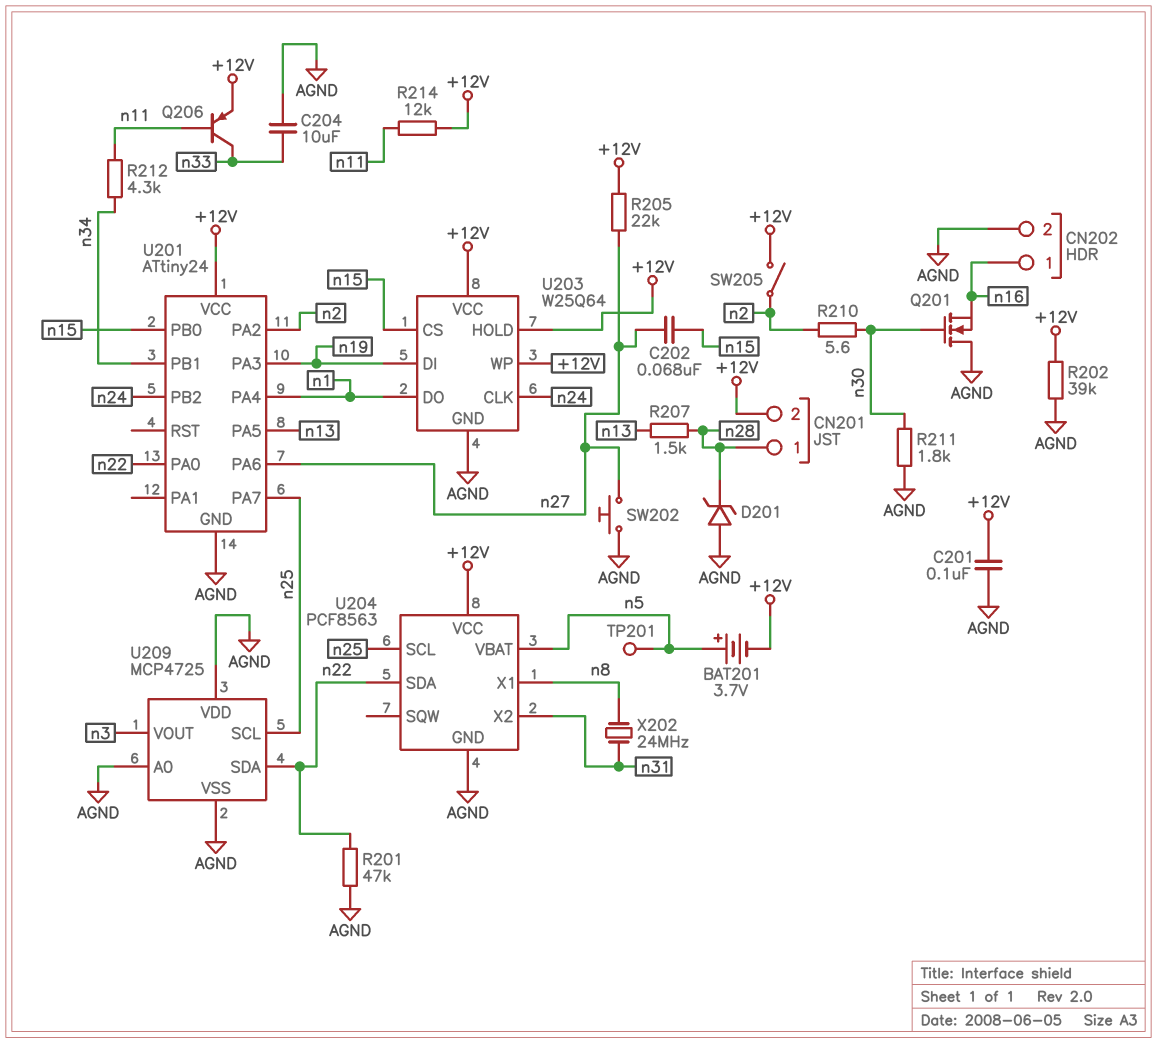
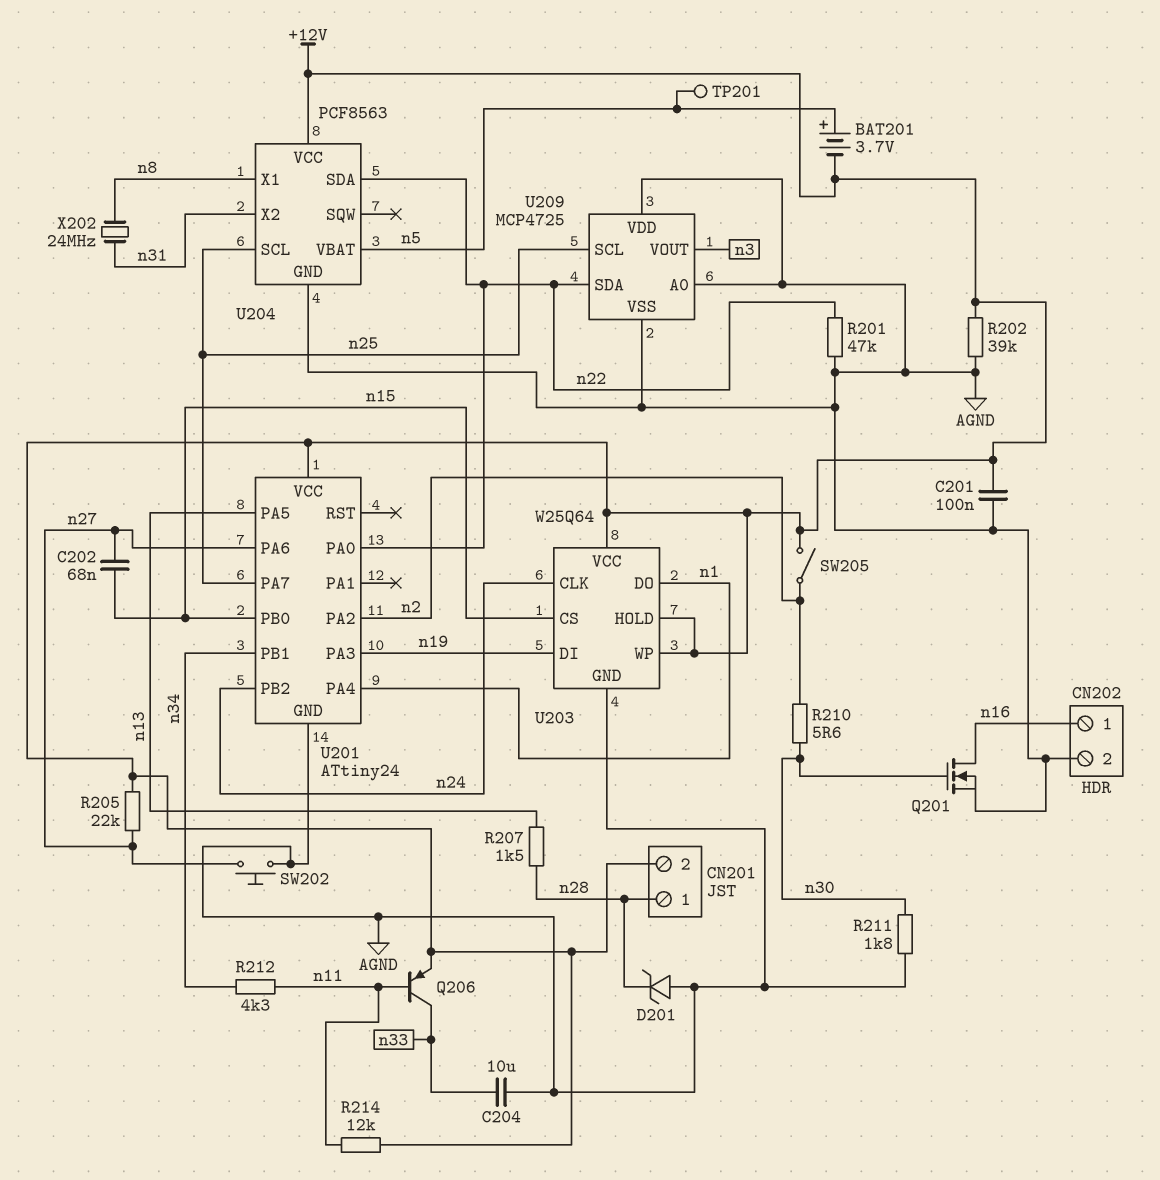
Q201: NMOS (G n30, D AGND, S n16) -> NMOS (G n30, D n16, S AGND)

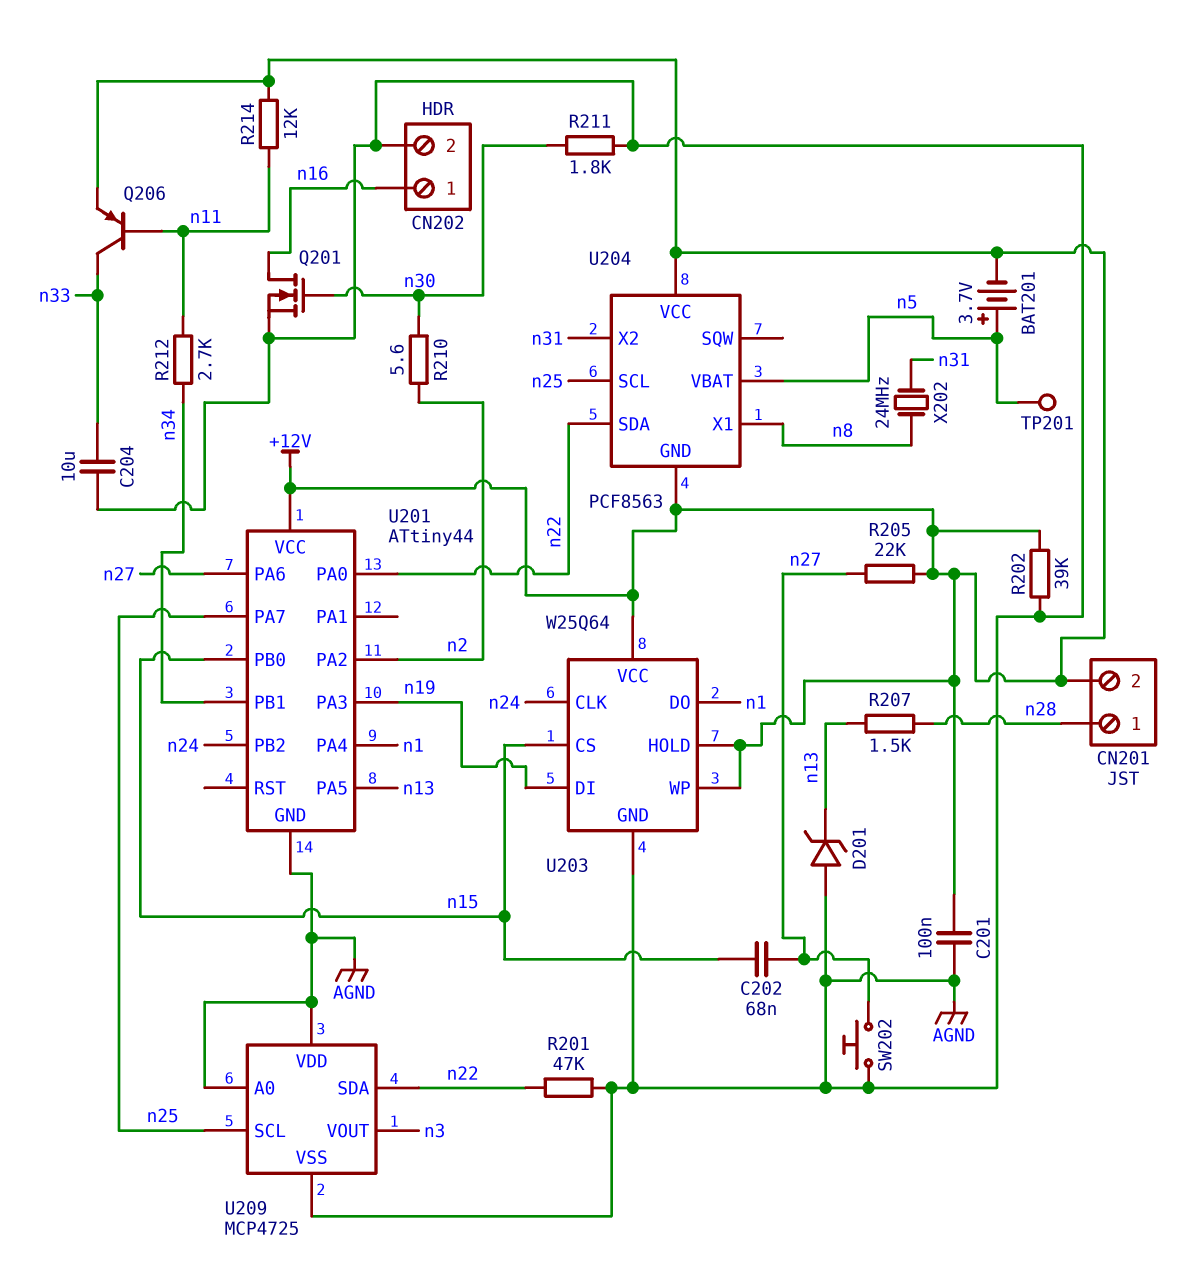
D201: zener (A AGND, K n28) -> zener (A AGND, K n13)
R212: 4.3k (n11, n34) -> 2.7k (n11, n34)
SW205: switch (+12V, n2) -> none
U201: ATtiny24 -> ATtiny44
U204 pin GND: AGND -> +12V

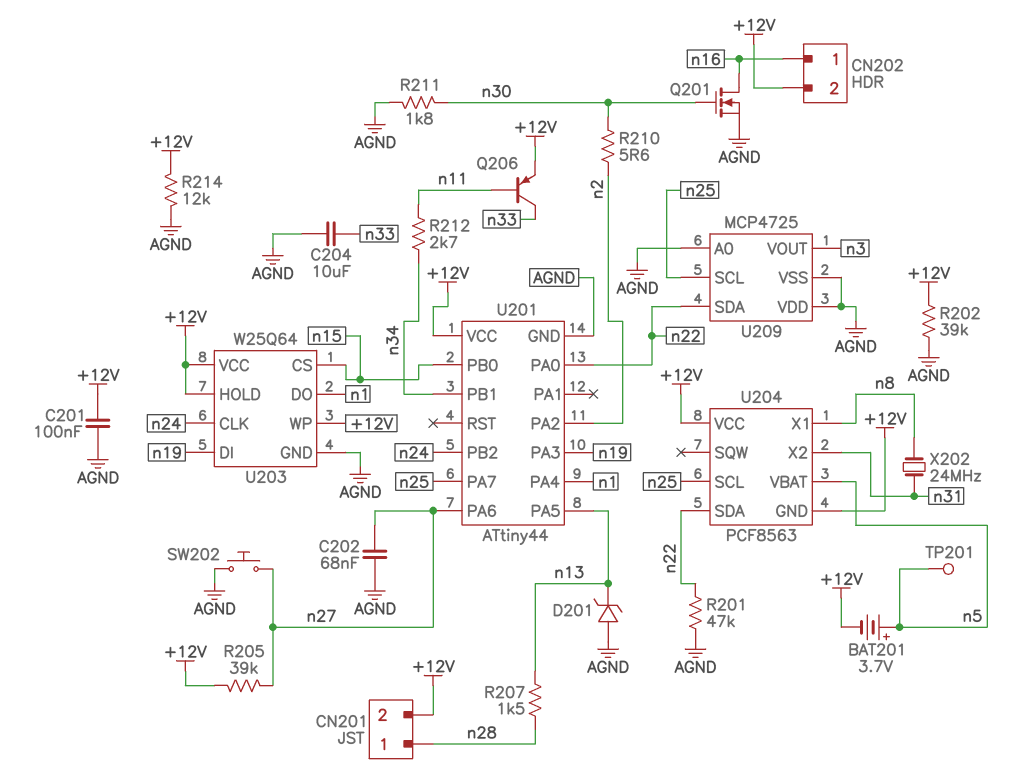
C202: 68nF (n15, n27) -> 68nF (AGND, n27)
CN202 pin 2: AGND -> +12V
R205: 22k (+12V, n27) -> 39k (+12V, n27)
R214: 12k (+12V, n11) -> 12k (+12V, AGND)

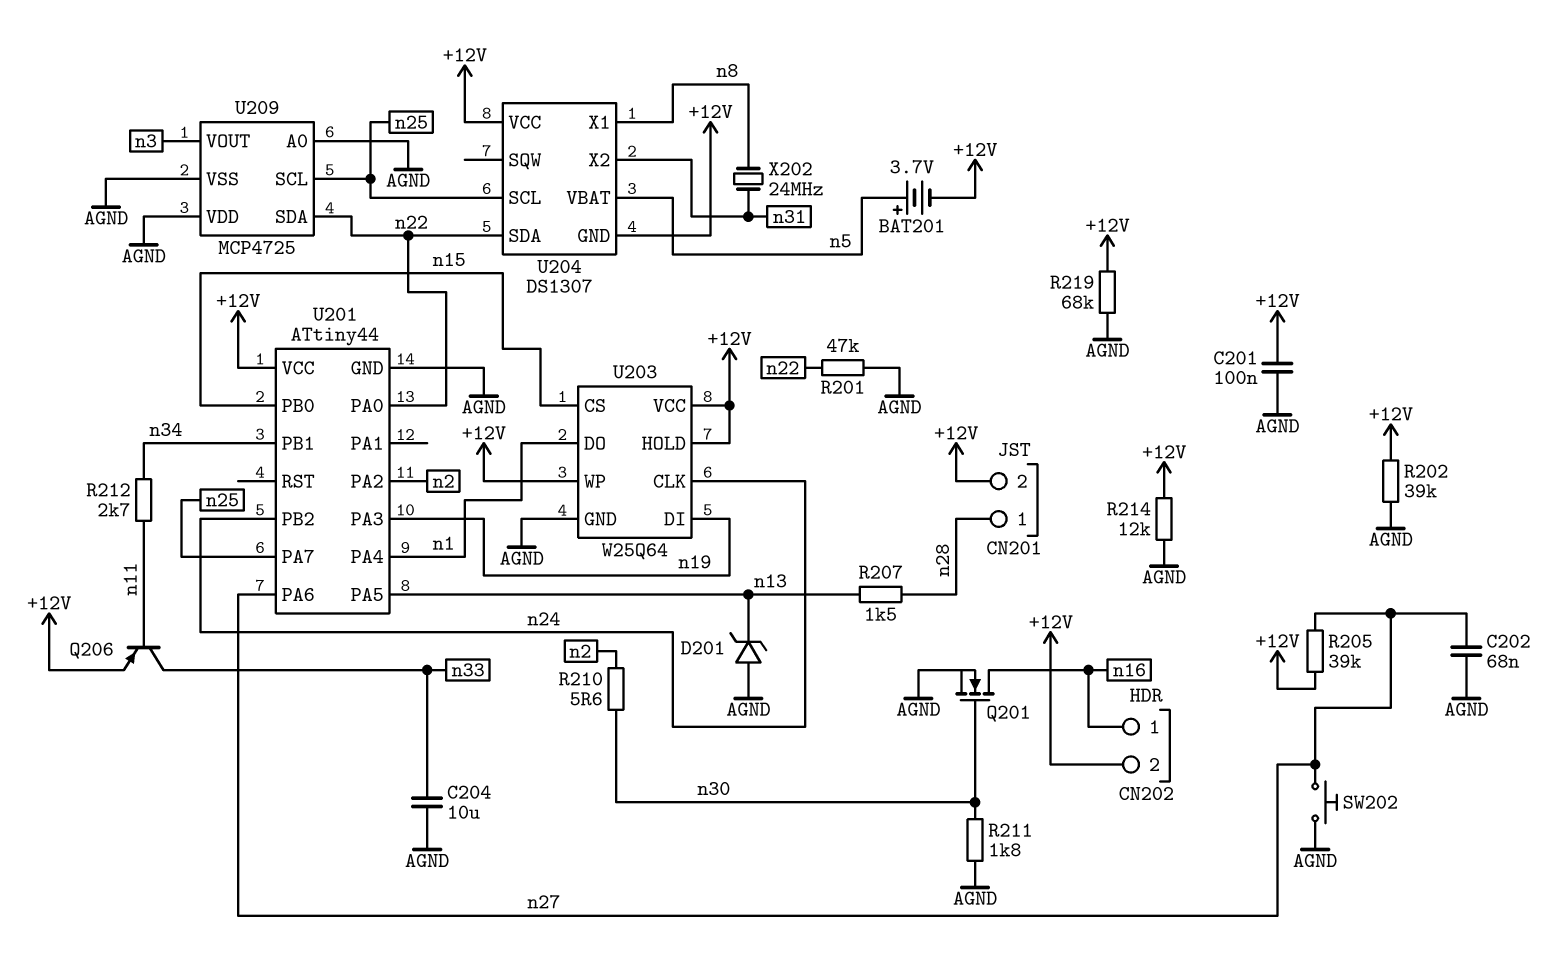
R219: none -> 68k (+12V, AGND)
TP201: test point (n5) -> none
U204: PCF8563 -> DS1307

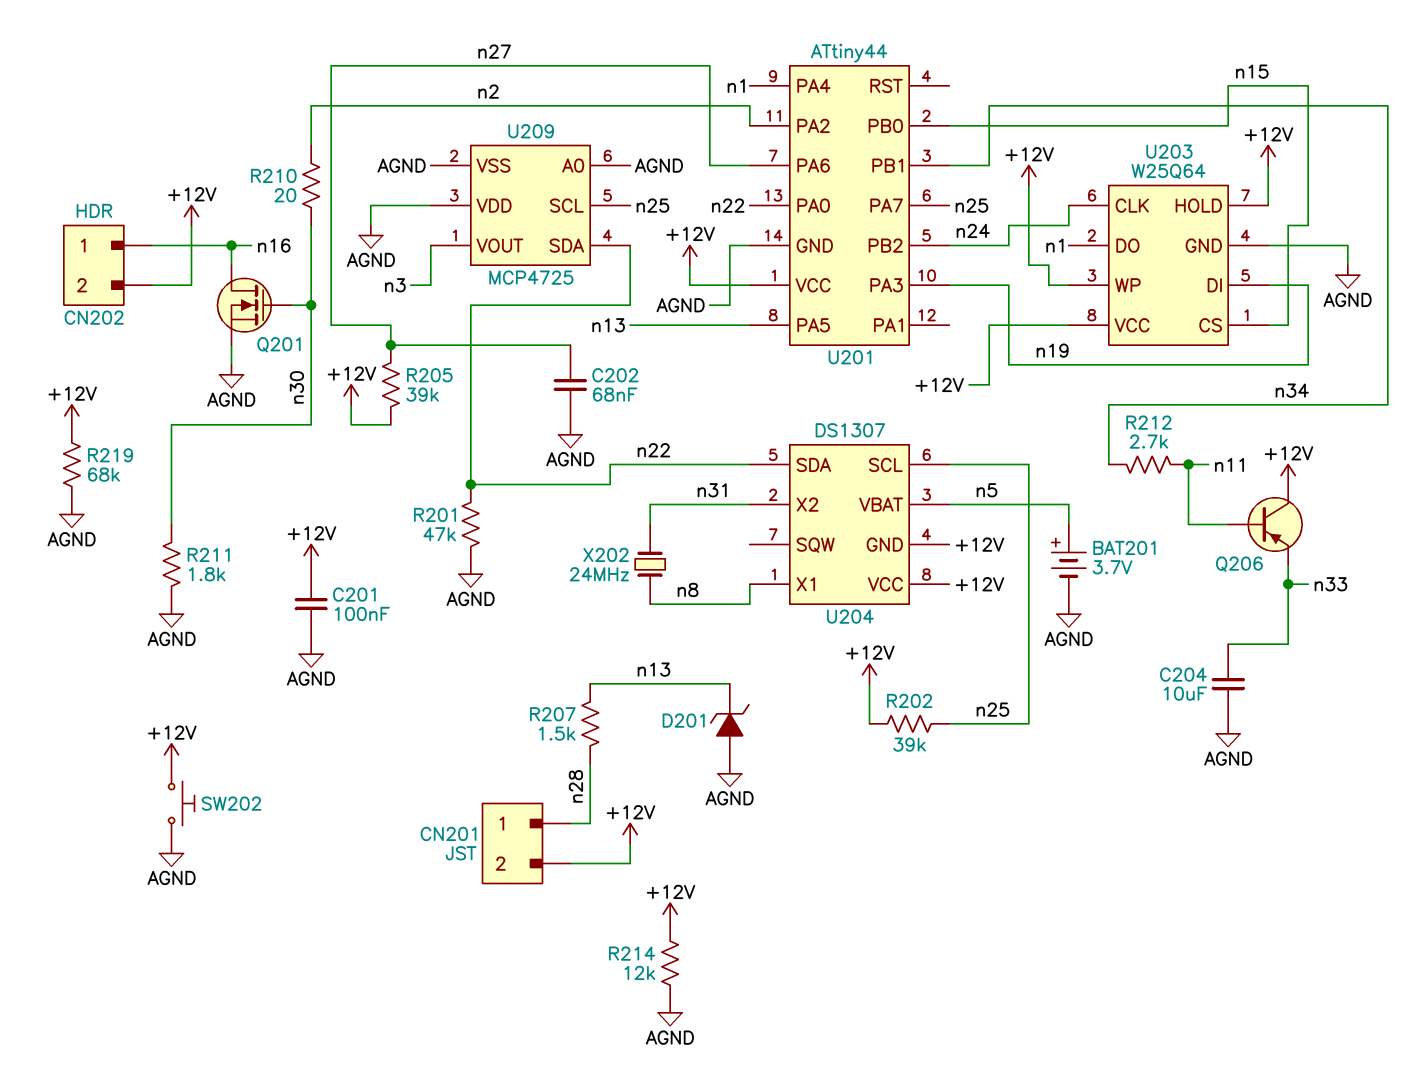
BAT201: 3.7V (plus n5, minus +12V) -> 3.7V (plus n5, minus AGND)
Q206: PNP (B n11, C n33, E +12V) -> PNP (B n11, C +12V, E n33)
R202: 39k (+12V, AGND) -> 39k (+12V, n25)
R210: 5.6 (n2, n30) -> 20 (n2, n30)
SW202: button (AGND, n27) -> button (+12V, AGND)

